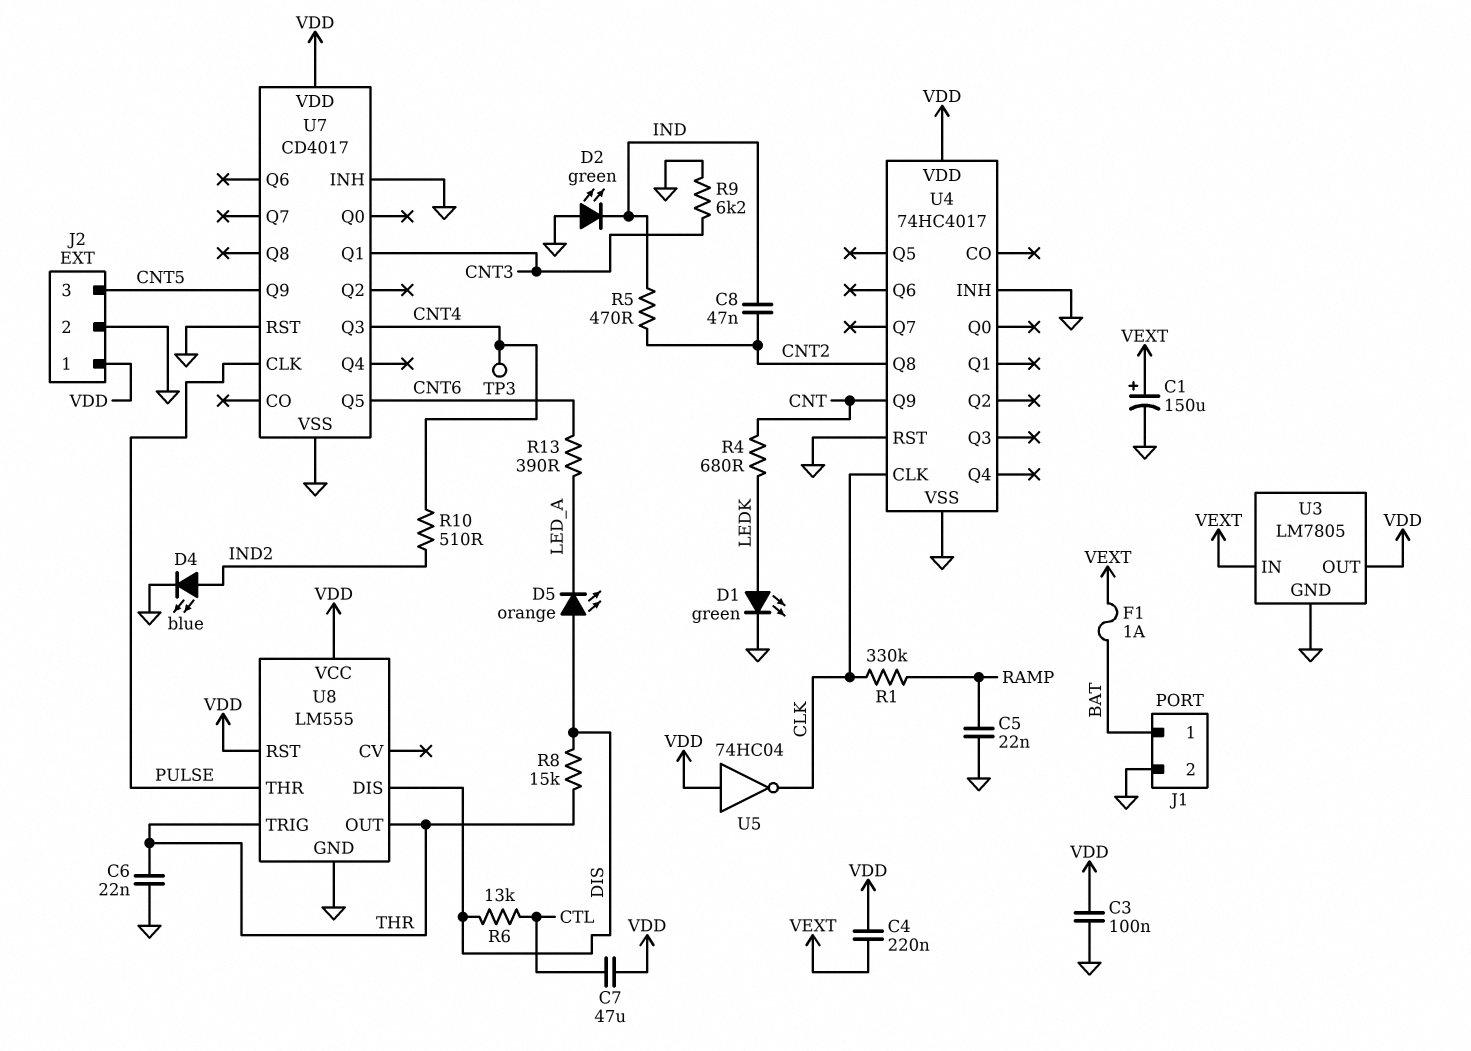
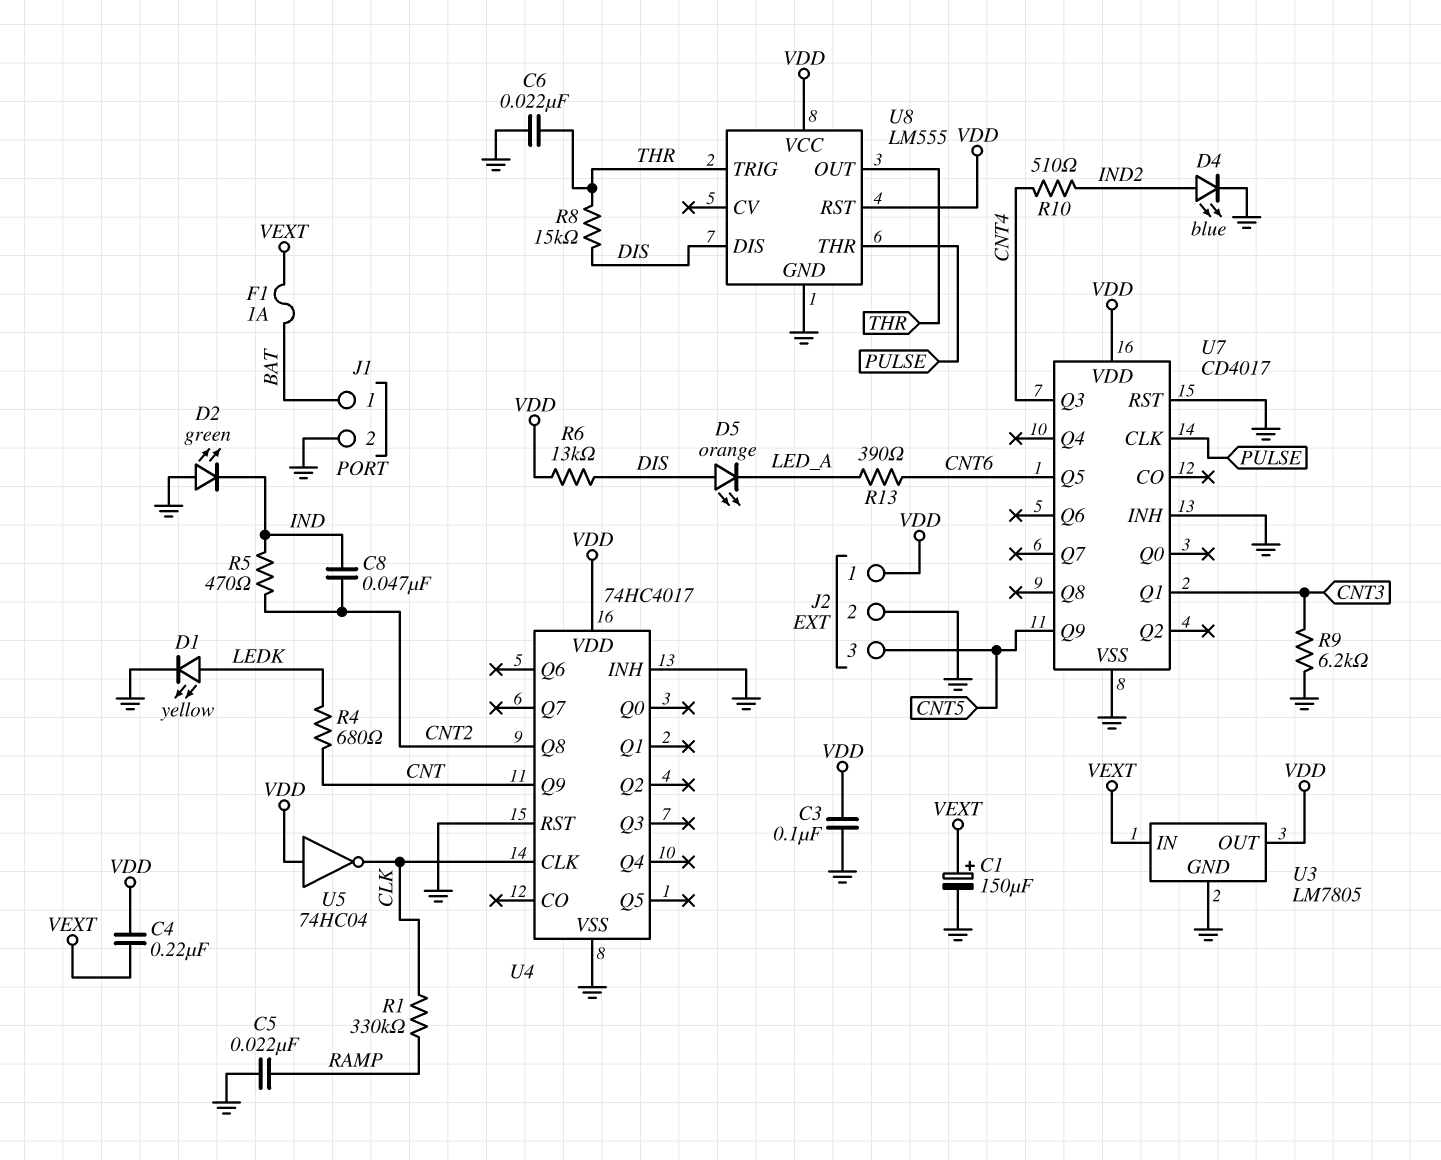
C7: 47uF (CTL, VDD) -> none
D1: LED green (A LEDK, K GND) -> LED yellow (A LEDK, K GND)
R6: 13k (CTL, DIS) -> 13k (DIS, VDD)
TP3: test point (CNT4) -> none

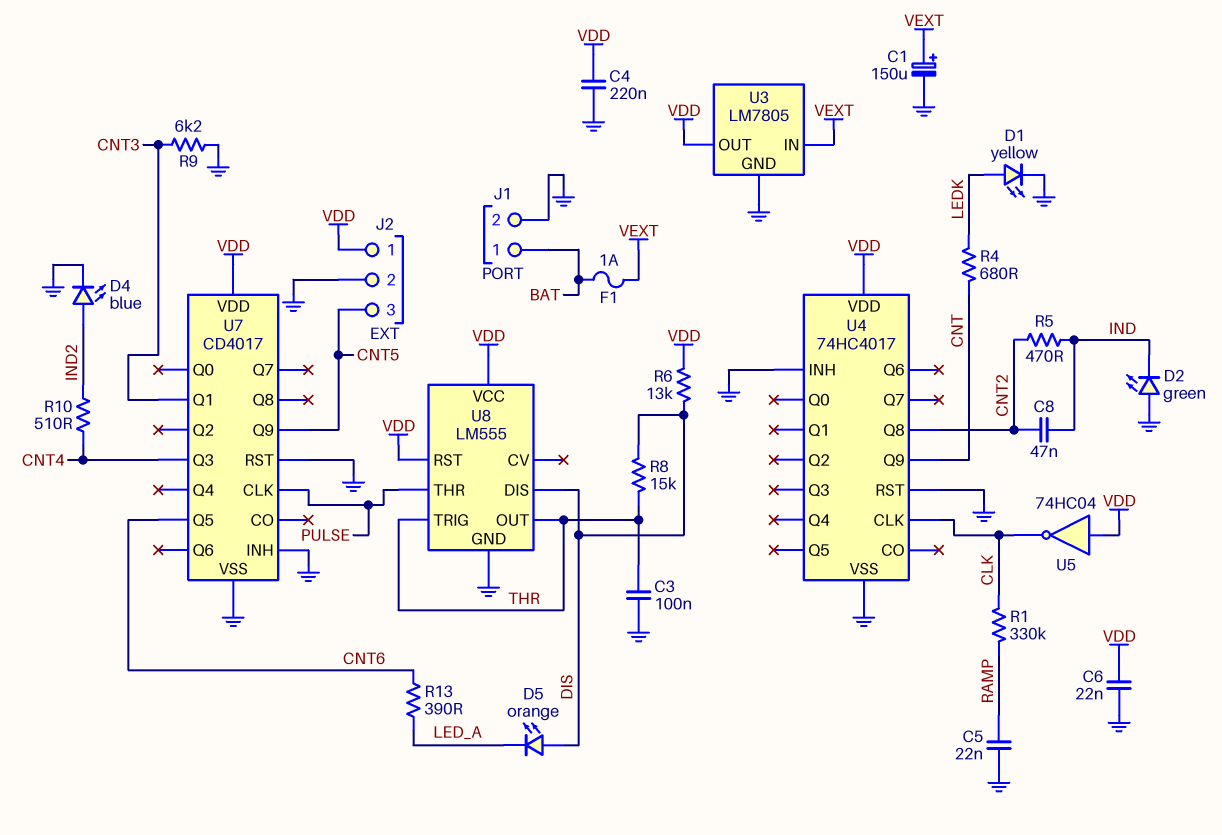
C3: 100nF (GND, VDD) -> 100nF (GND, THR)
C4: 220nF (VDD, VEXT) -> 220nF (GND, VDD)
C6: 22nF (GND, THR) -> 22nF (GND, VDD)

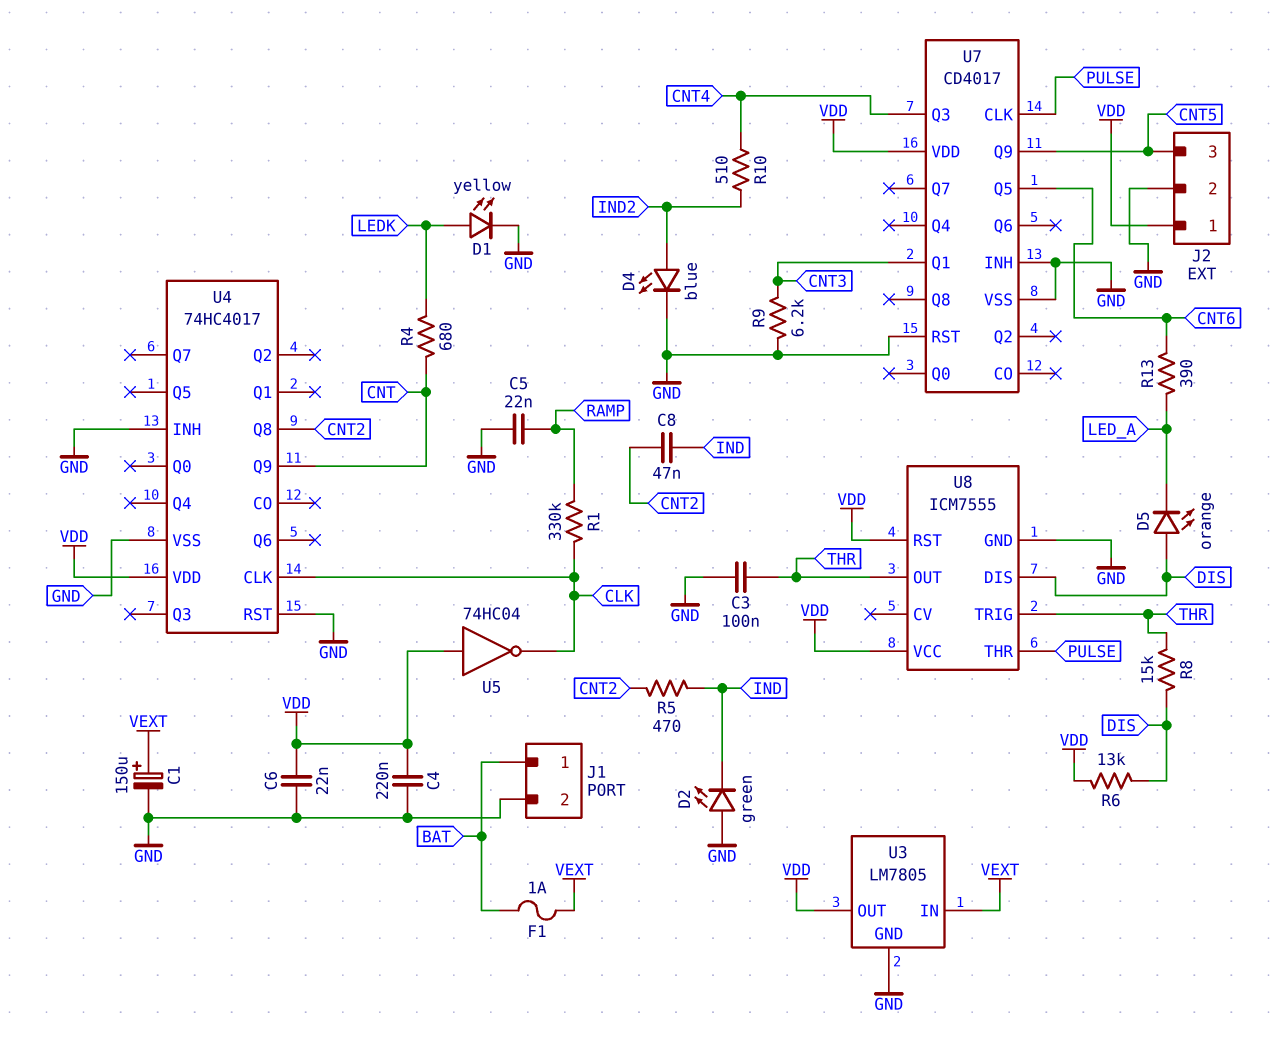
U8: LM555 -> ICM7555

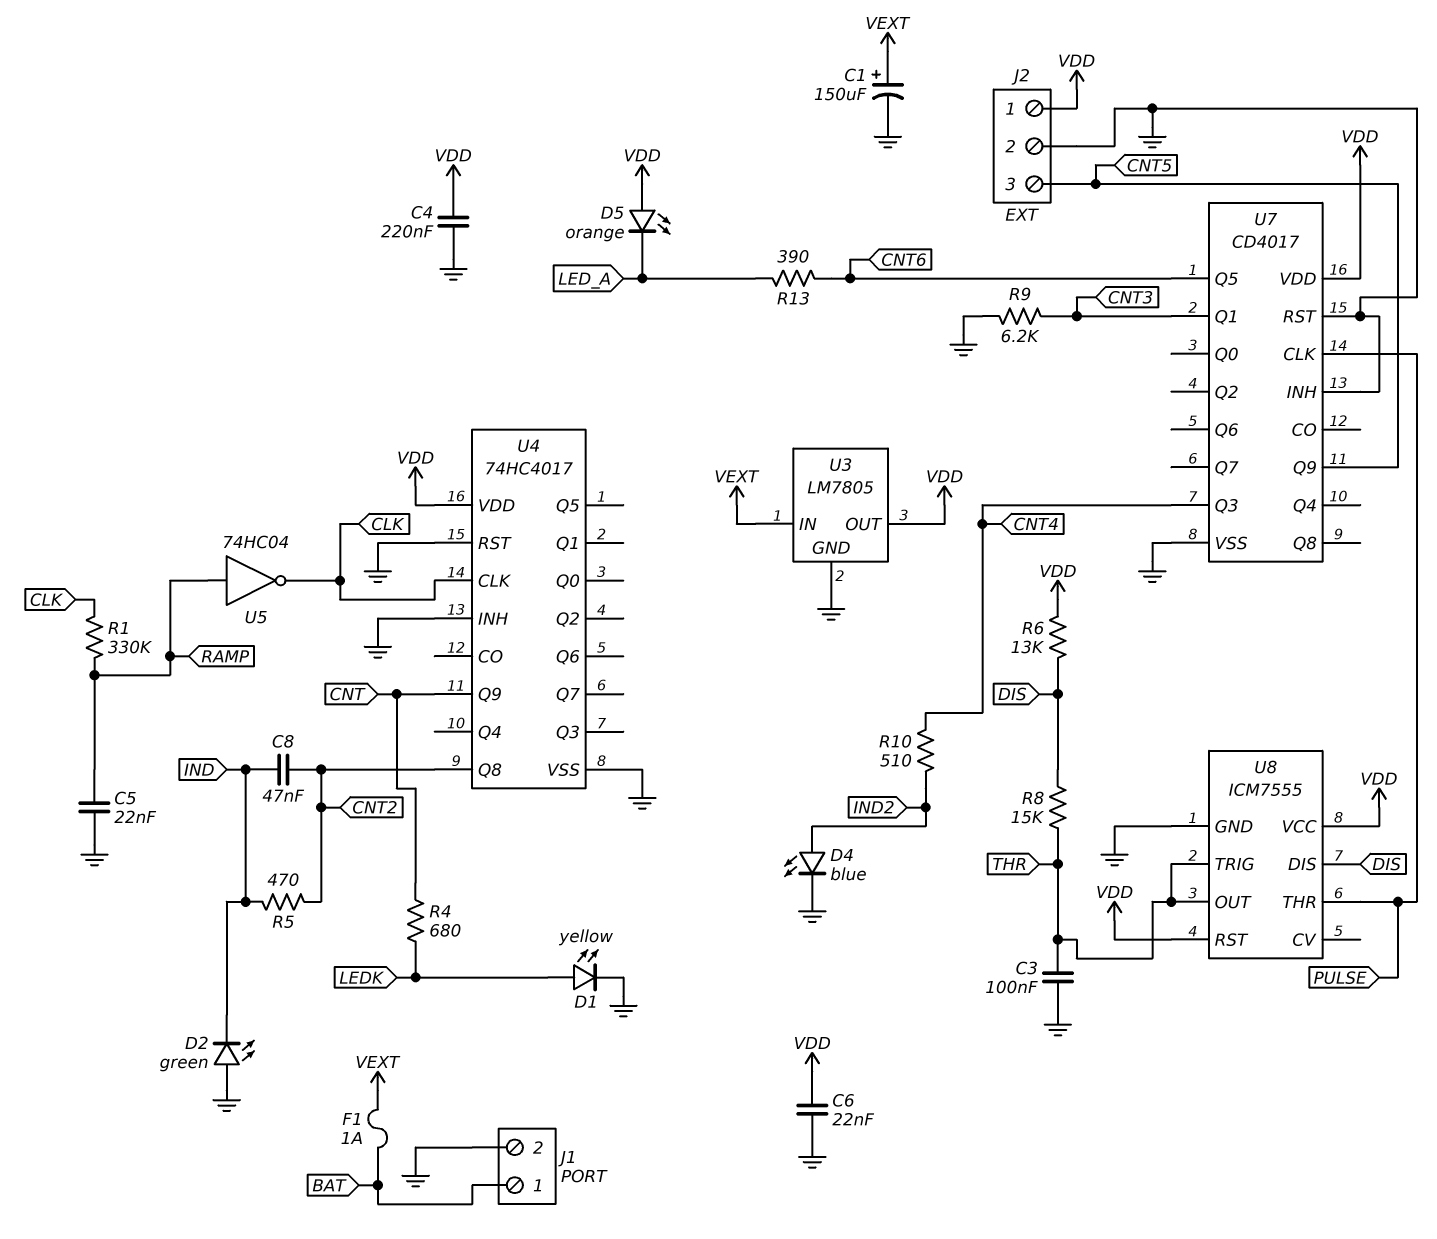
D5: LED orange (A DIS, K LED_A) -> LED orange (A VDD, K LED_A)
U5: NOT 74HC04 (in VDD, out CLK) -> NOT 74HC04 (in RAMP, out CLK)

